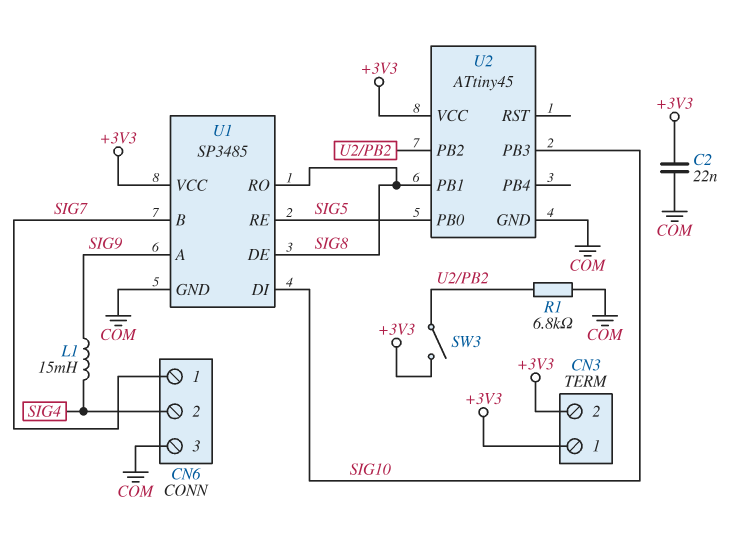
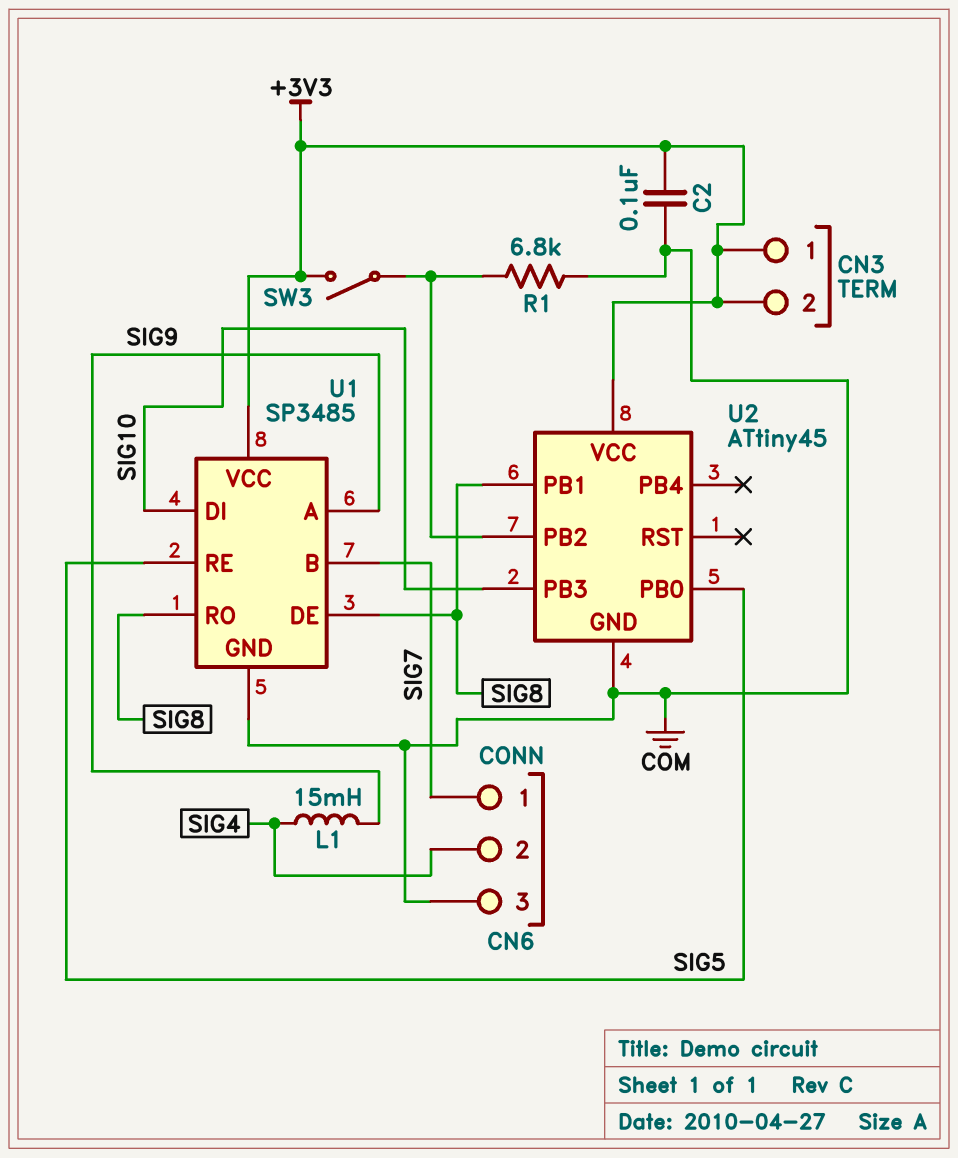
C2: 22nF (+3V3, COM) -> 100nF (+3V3, COM)

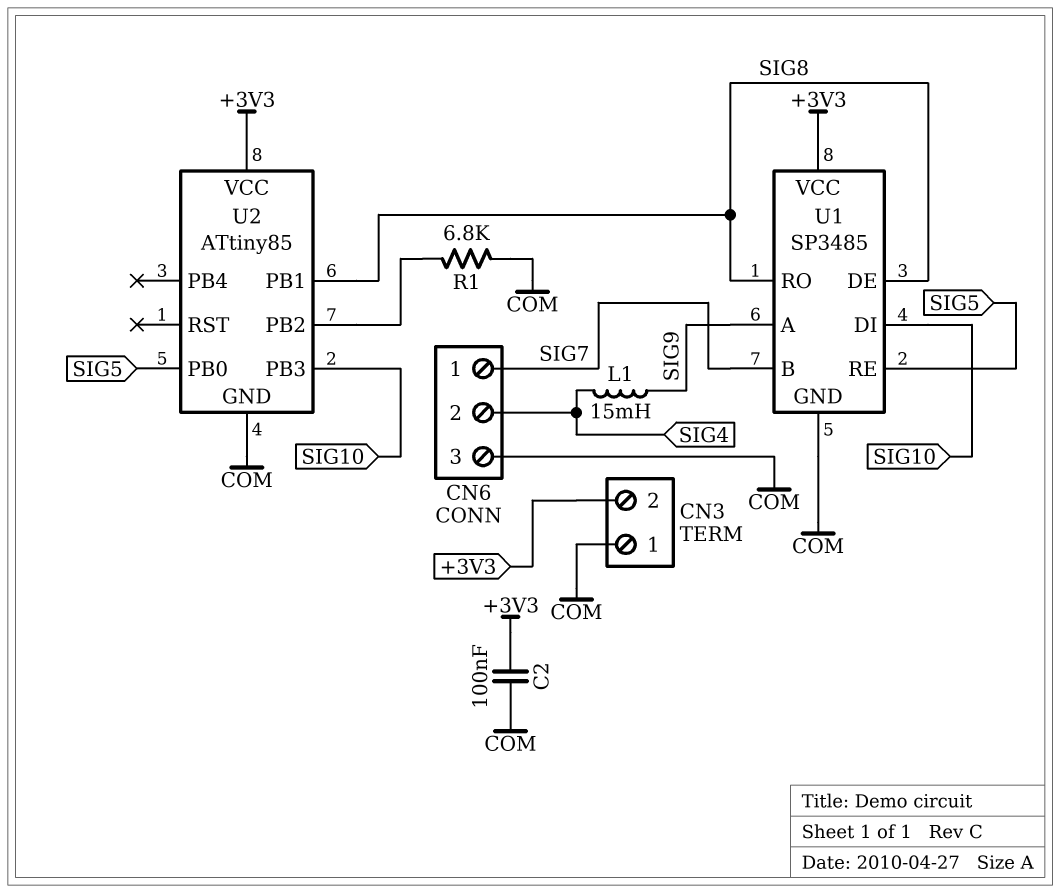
CN3 pin 1: +3V3 -> COM
SW3: switch (+3V3, U2/PB2) -> none
U2: ATtiny45 -> ATtiny85

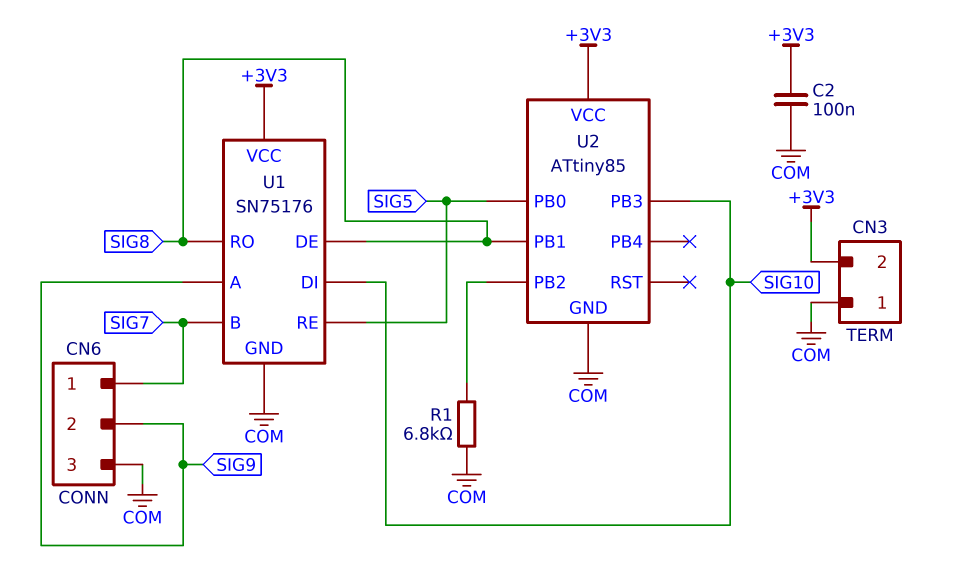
CN6 pin 2: SIG4 -> SIG9
L1: 15mH (SIG4, SIG9) -> none
U1: SP3485 -> SN75176

